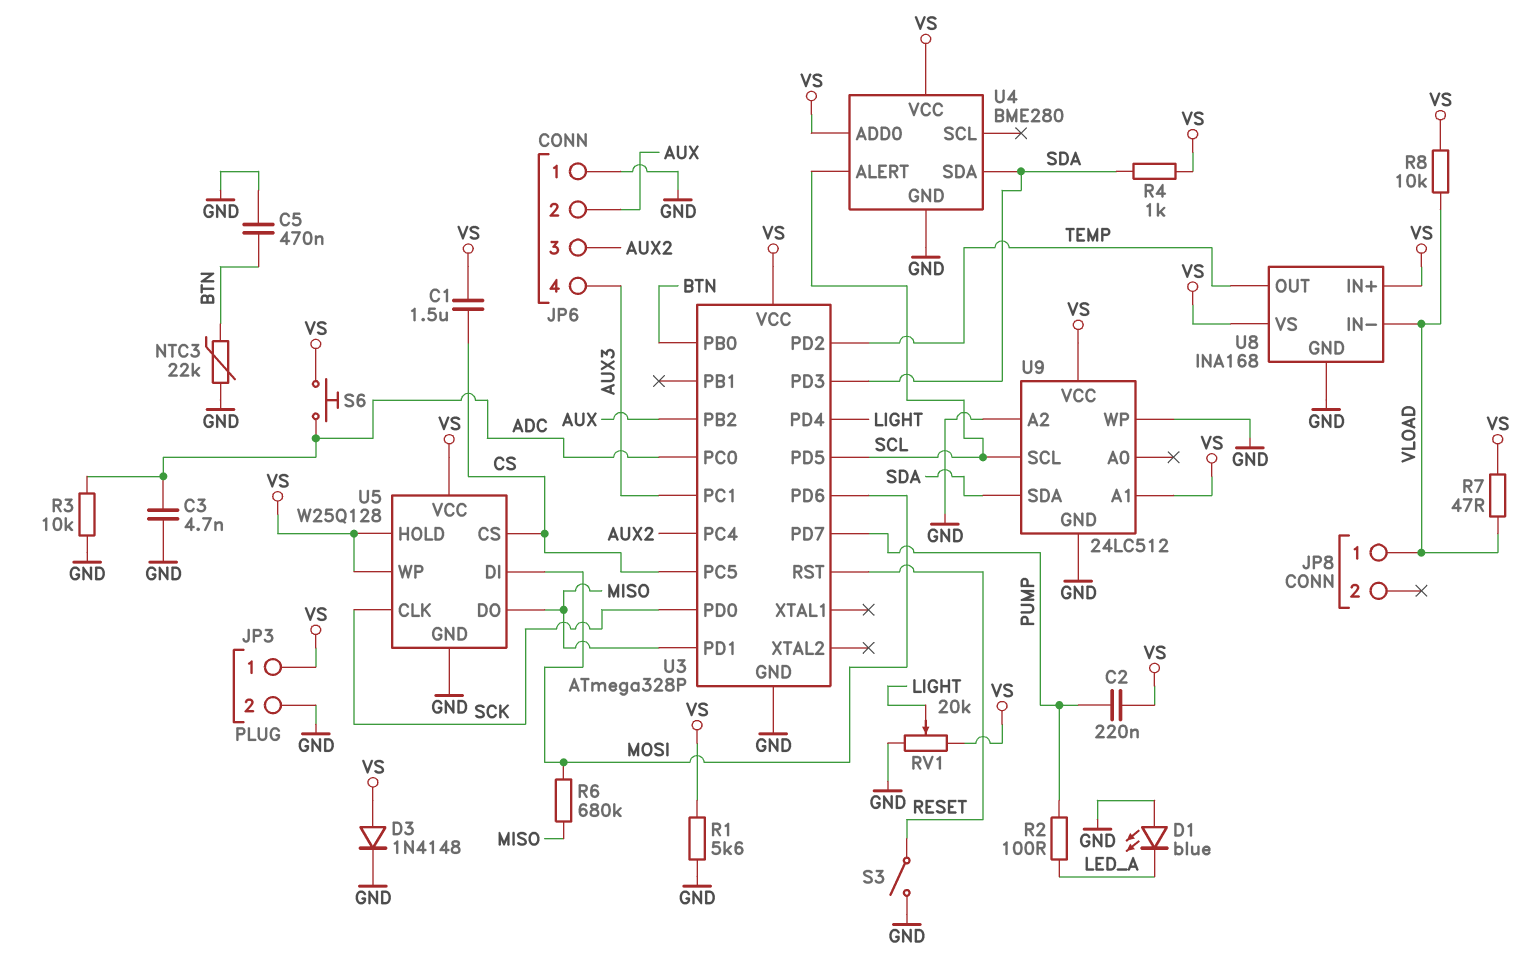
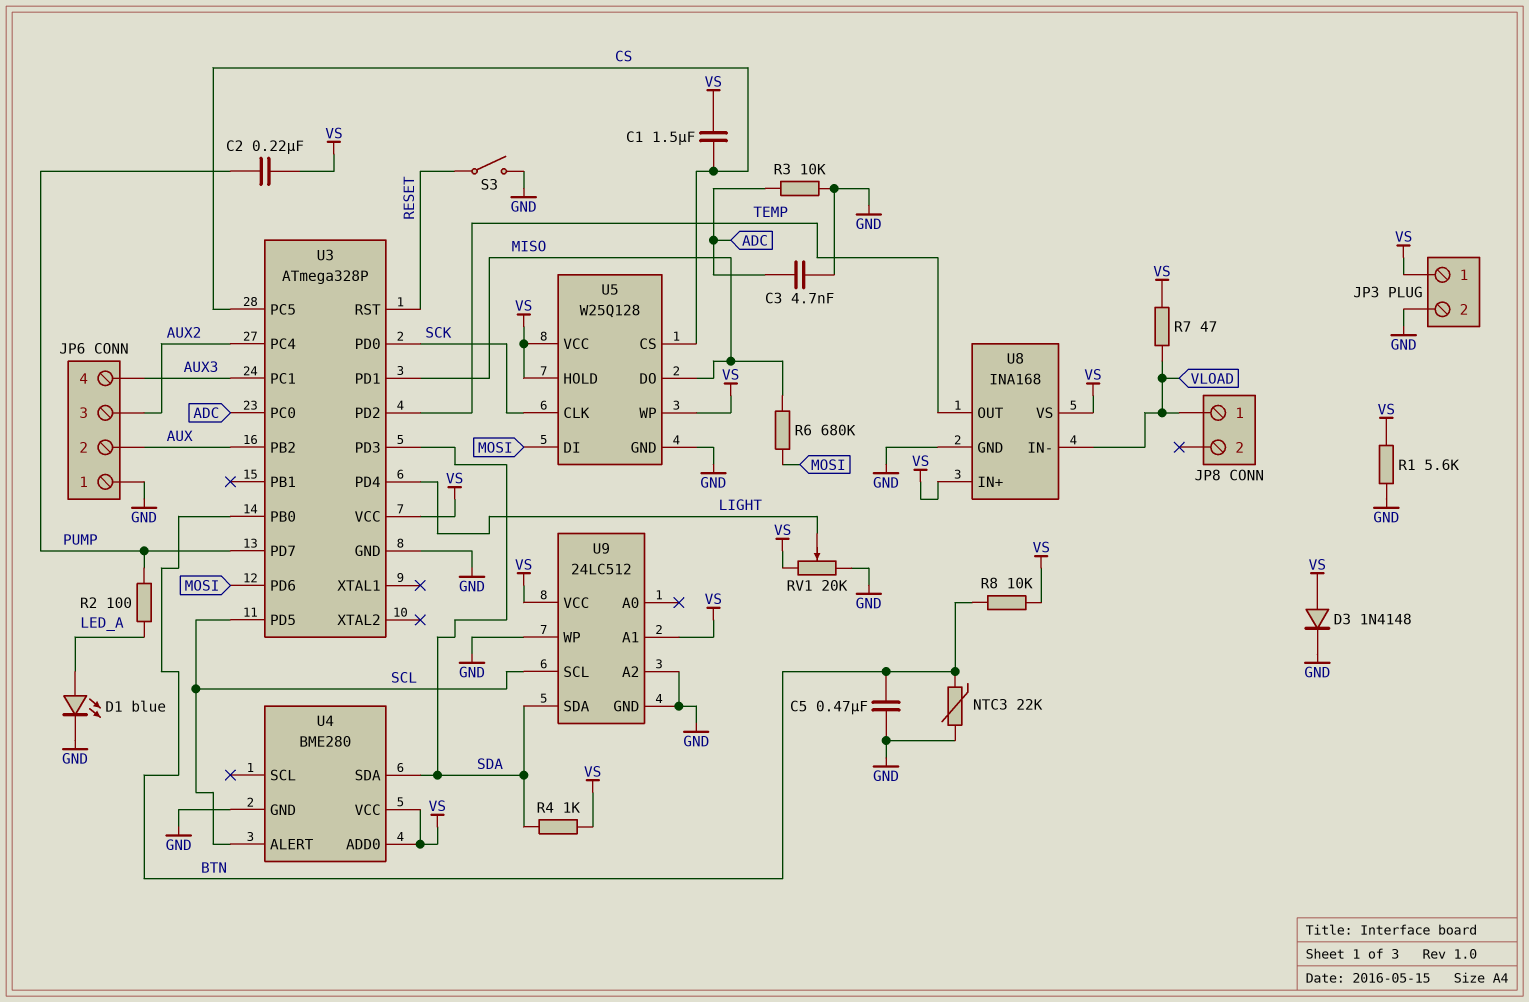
D1: LED blue (A GND, K LED_A) -> LED blue (A LED_A, K GND)
R8: 10k (VLOAD, VS) -> 10k (BTN, VS)
S6: button (ADC, VS) -> none

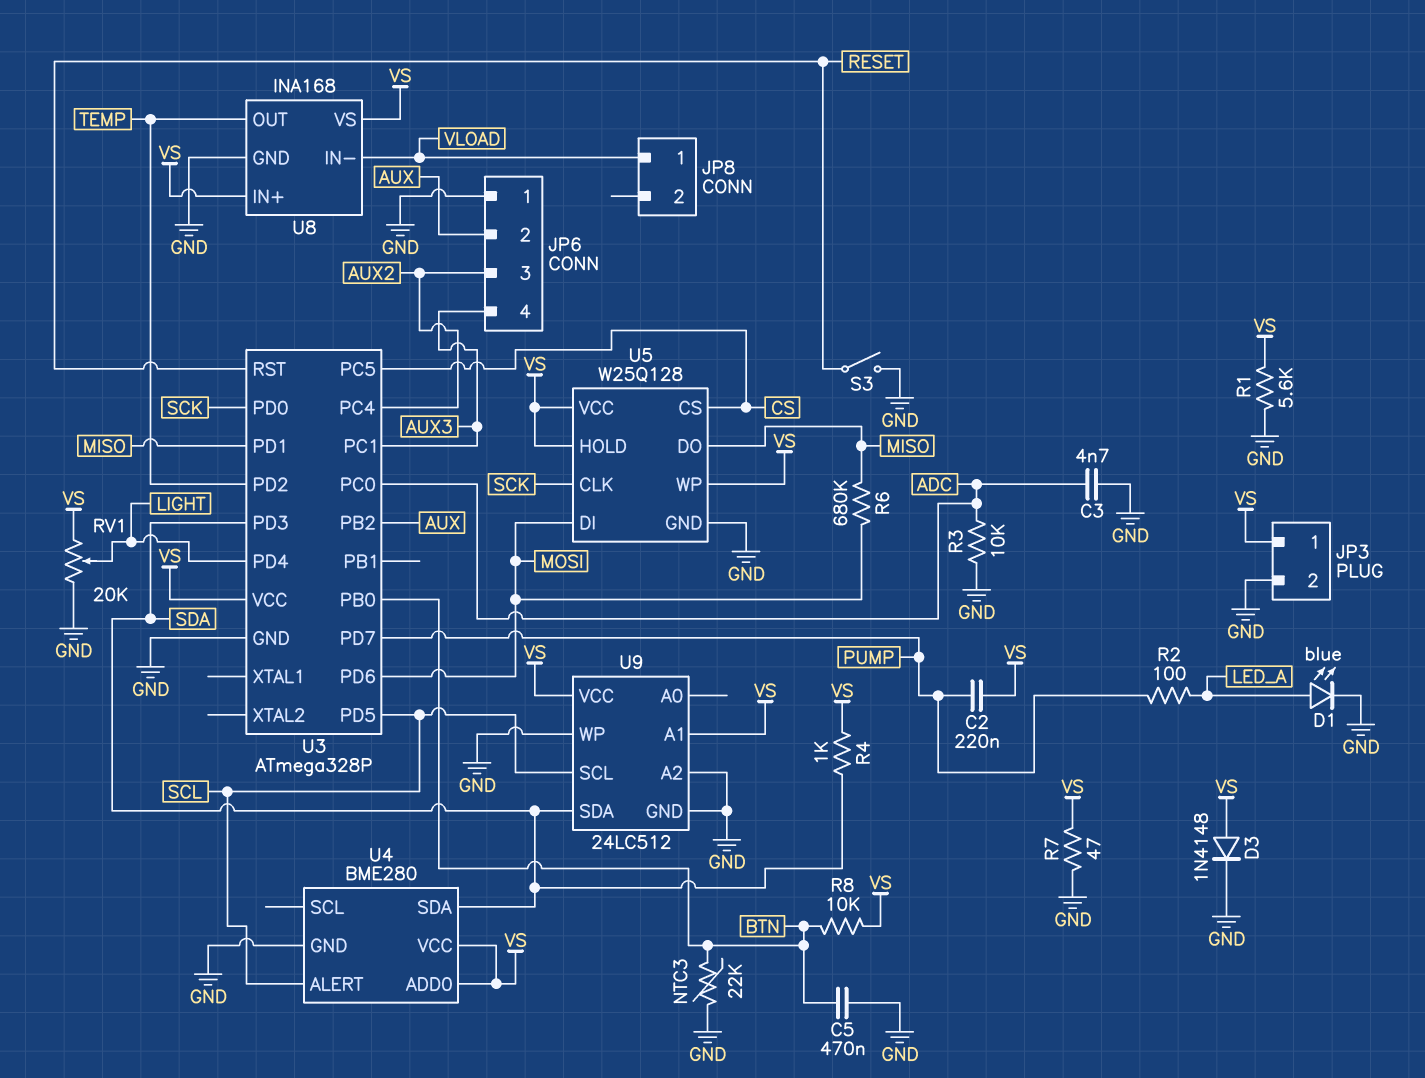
C1: 1.5uF (CS, VS) -> none
R7: 47 (VLOAD, VS) -> 47 (GND, VS)

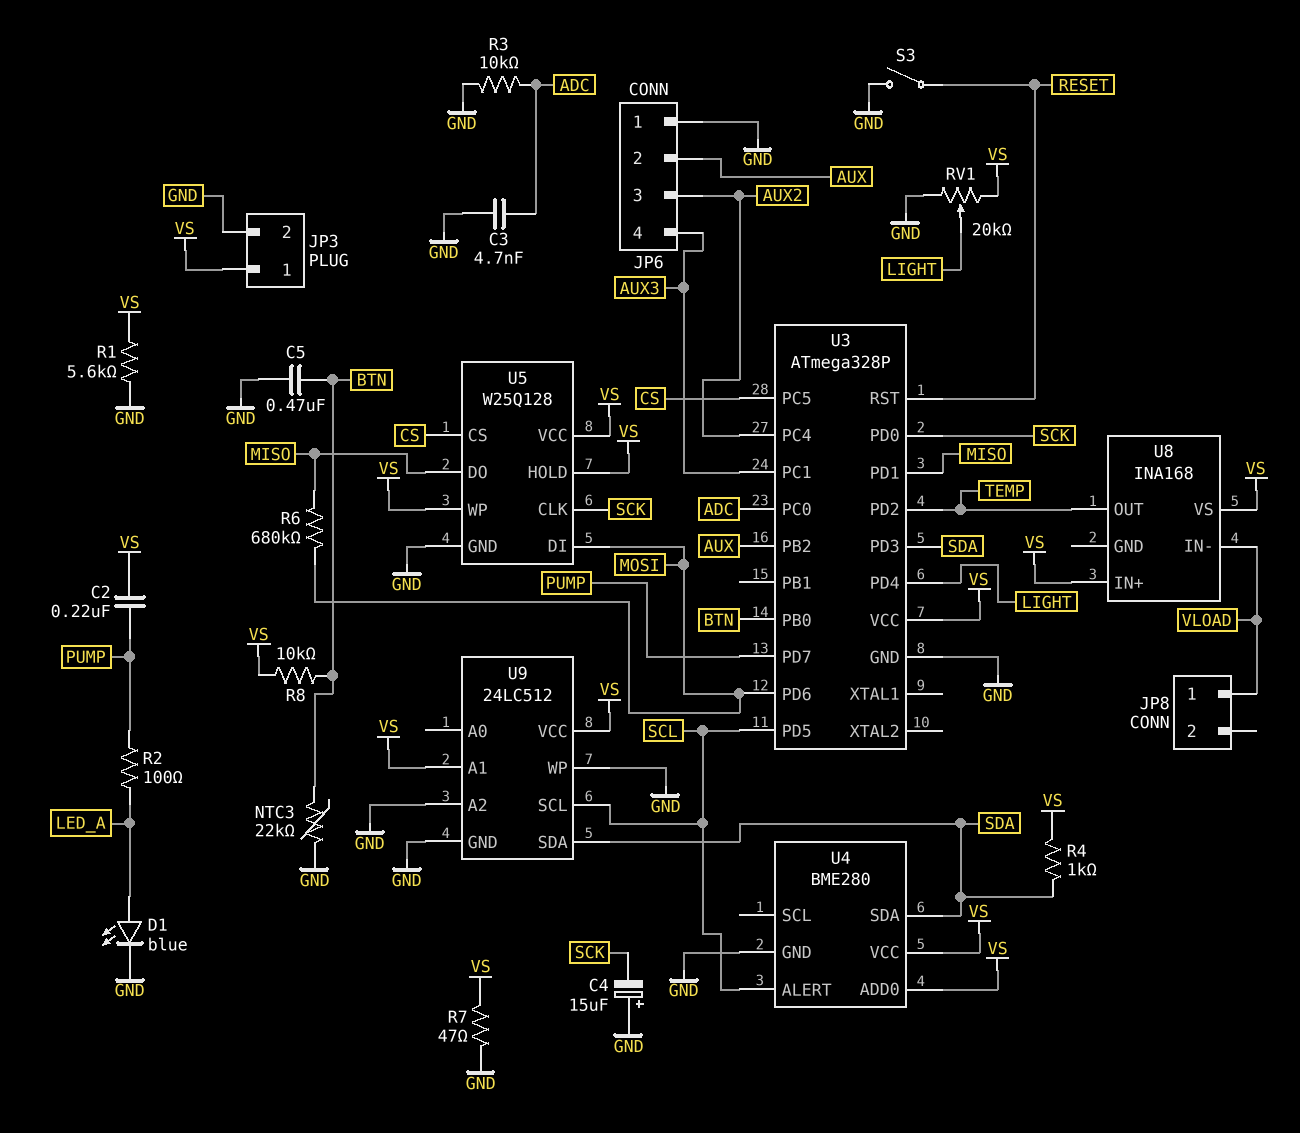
C4: none -> 15uF (plus GND, minus SCK)
D3: diode 1N4148 (A VS, K GND) -> none
U8 pin GND: GND -> none

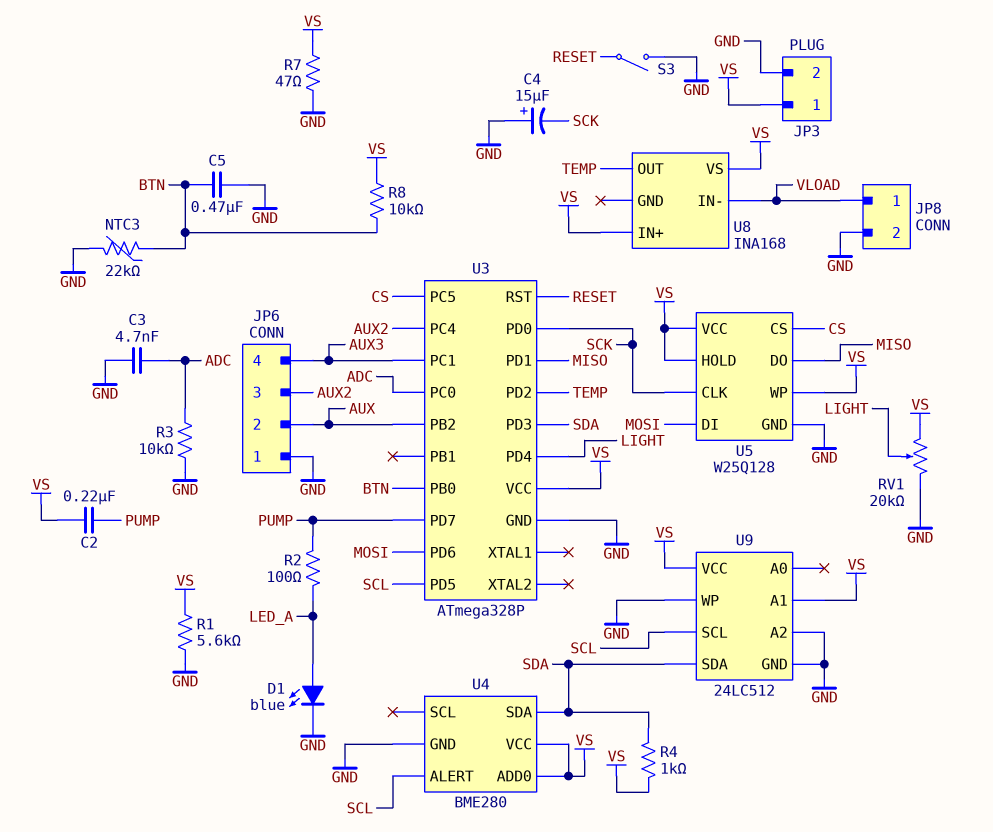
JP8 pin 2: none -> GND
R6: 680k (MISO, MOSI) -> none

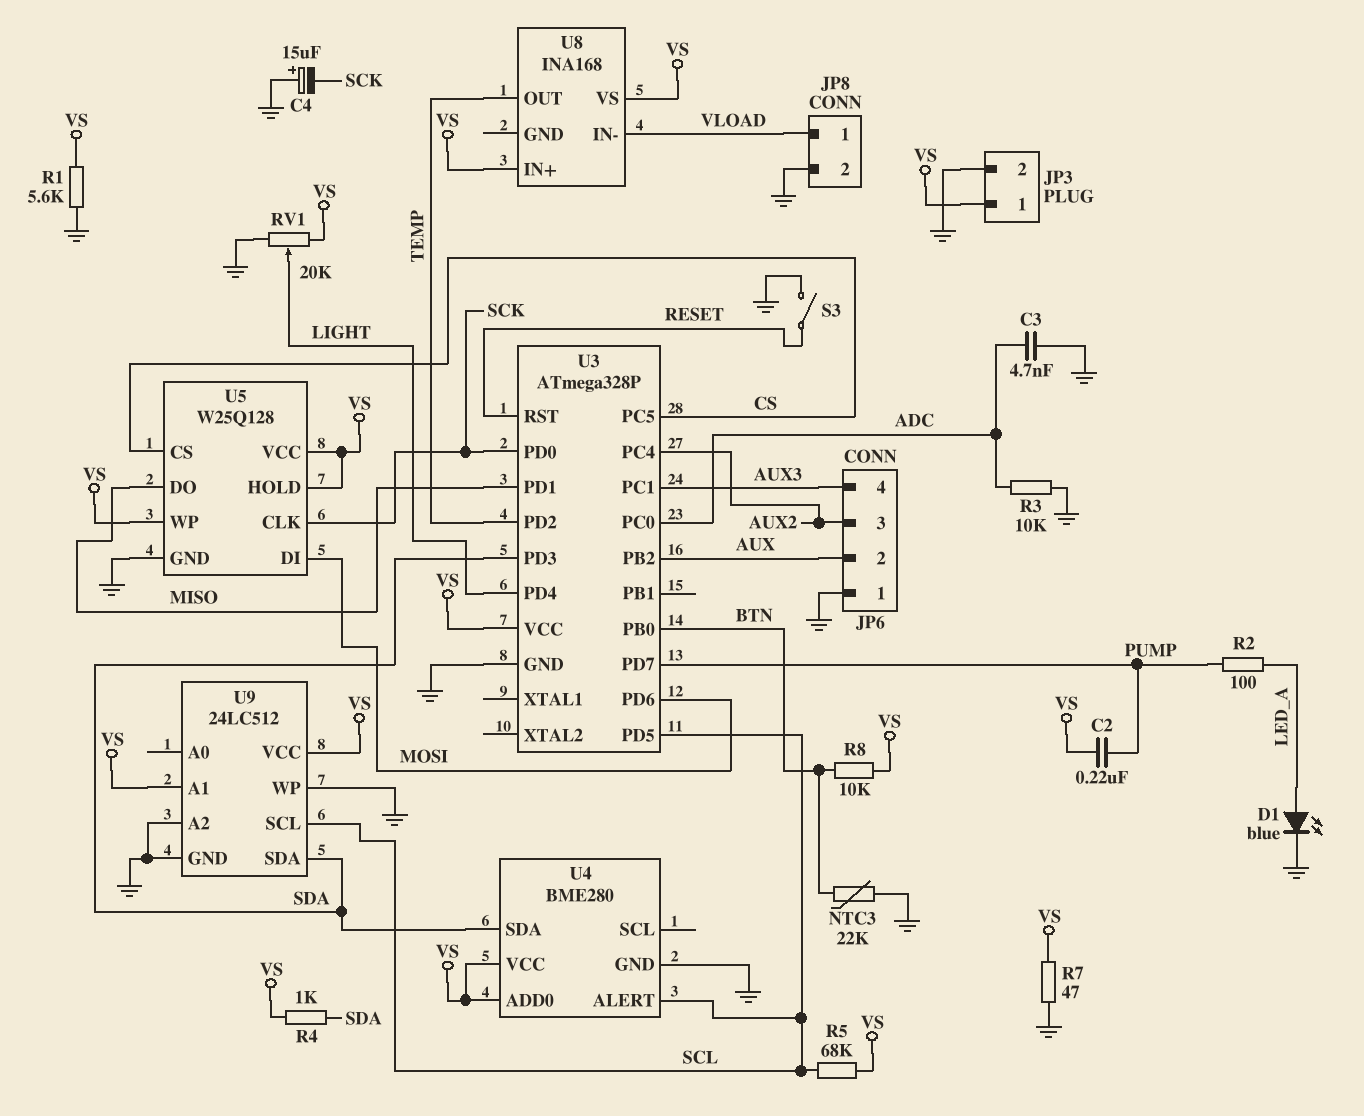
C5: 470nF (BTN, GND) -> none
R5: none -> 68k (SCL, VS)

